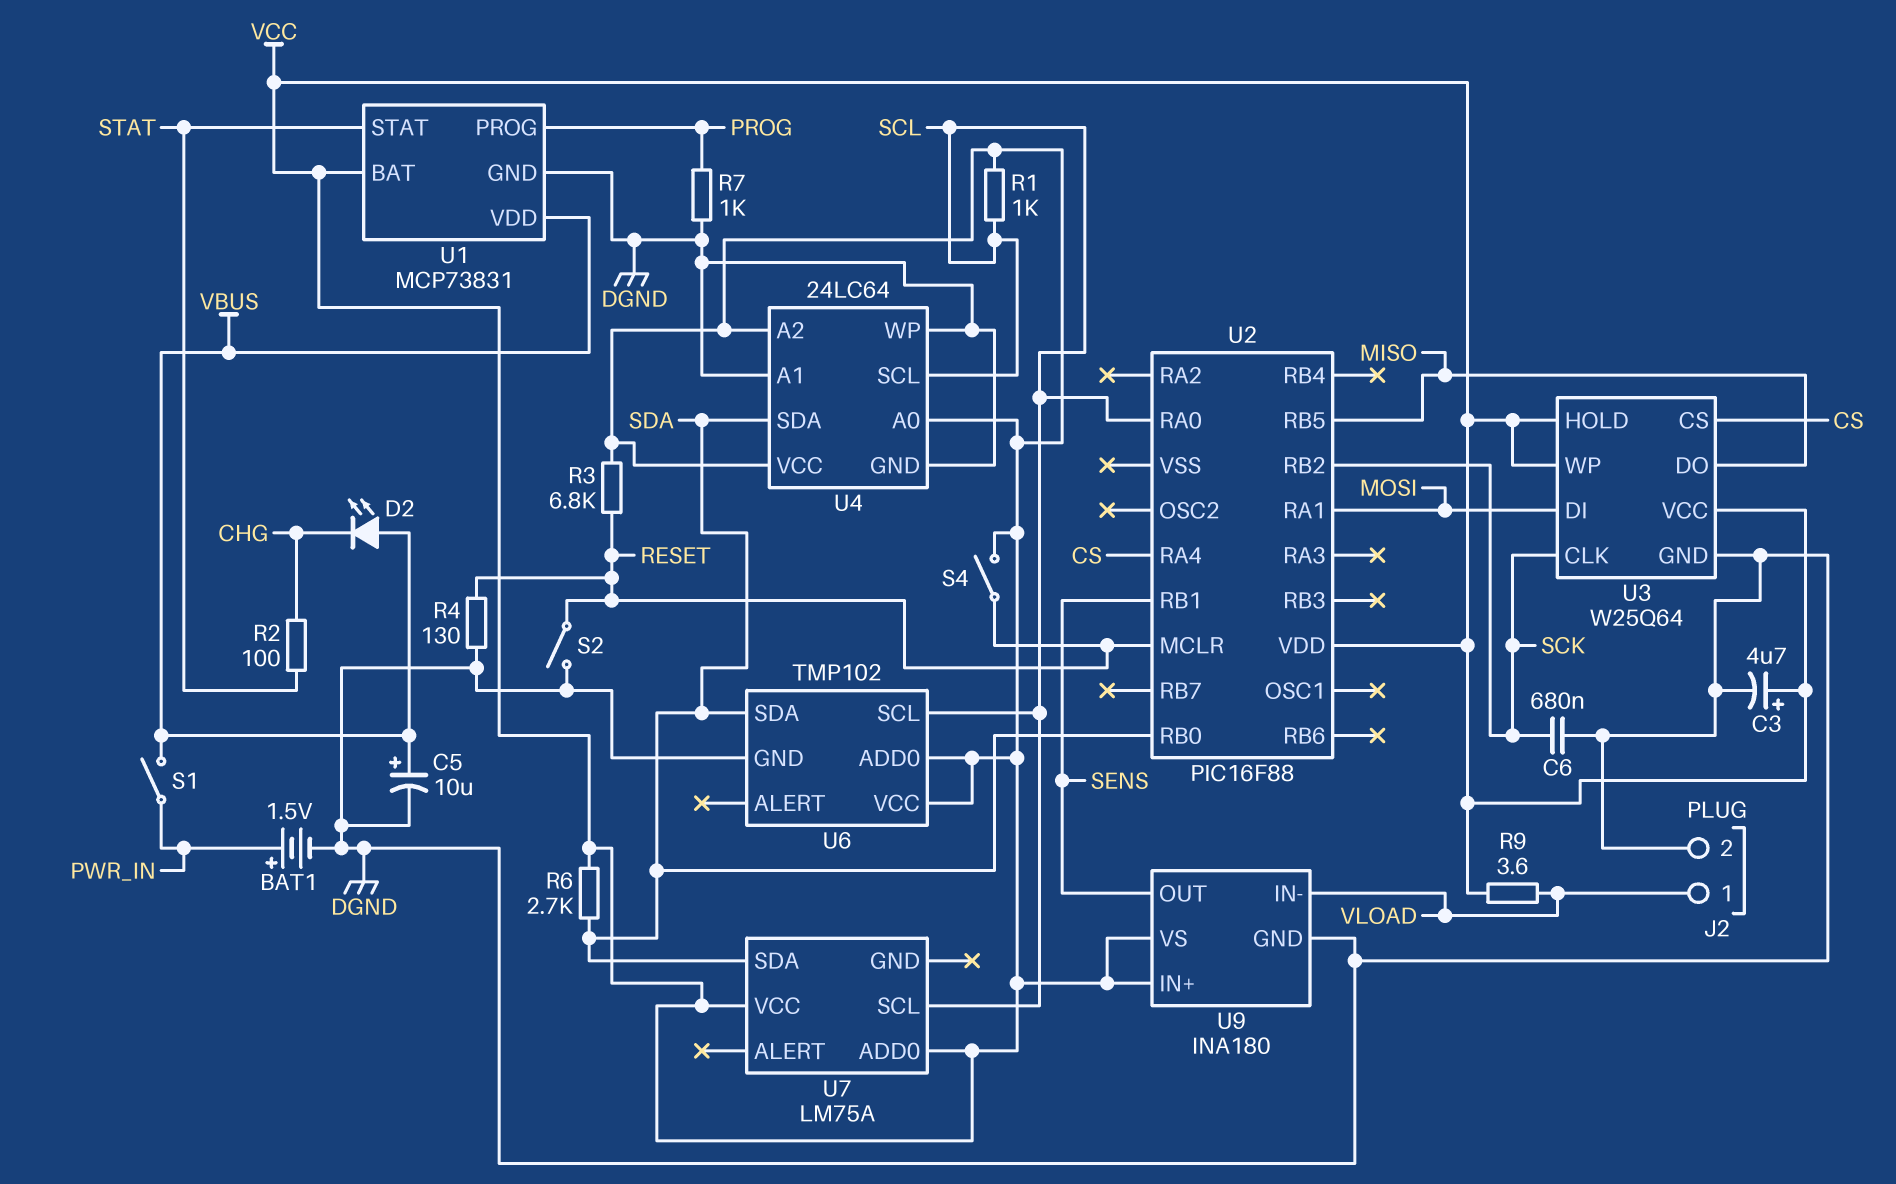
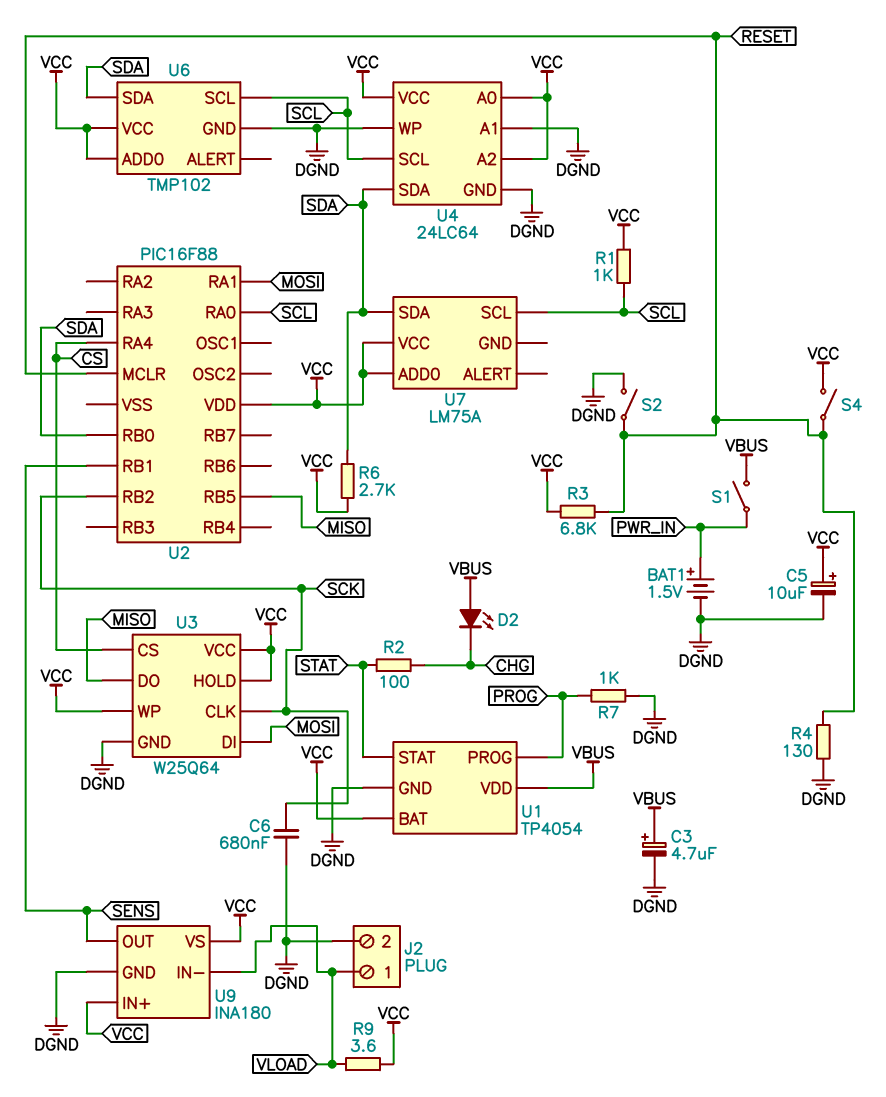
C3: 4.7uF (plus VCC, minus DGND) -> 4.7uF (plus VBUS, minus DGND)
C5: 10uF (plus VBUS, minus DGND) -> 10uF (plus VCC, minus DGND)
U1: MCP73831 -> TP4054

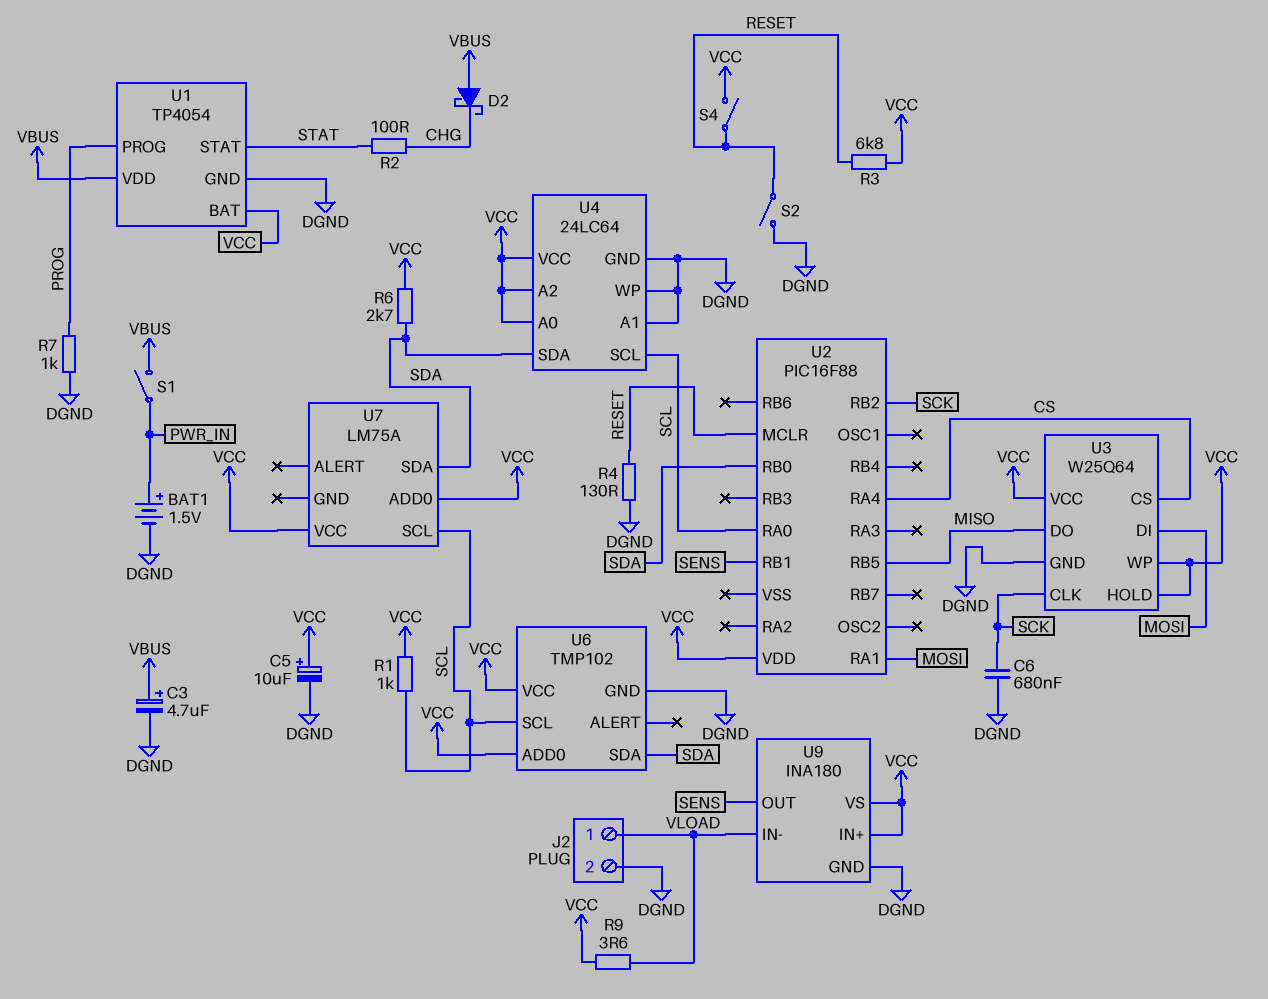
D2: LED (A VBUS, K CHG) -> schottky (A VBUS, K CHG)

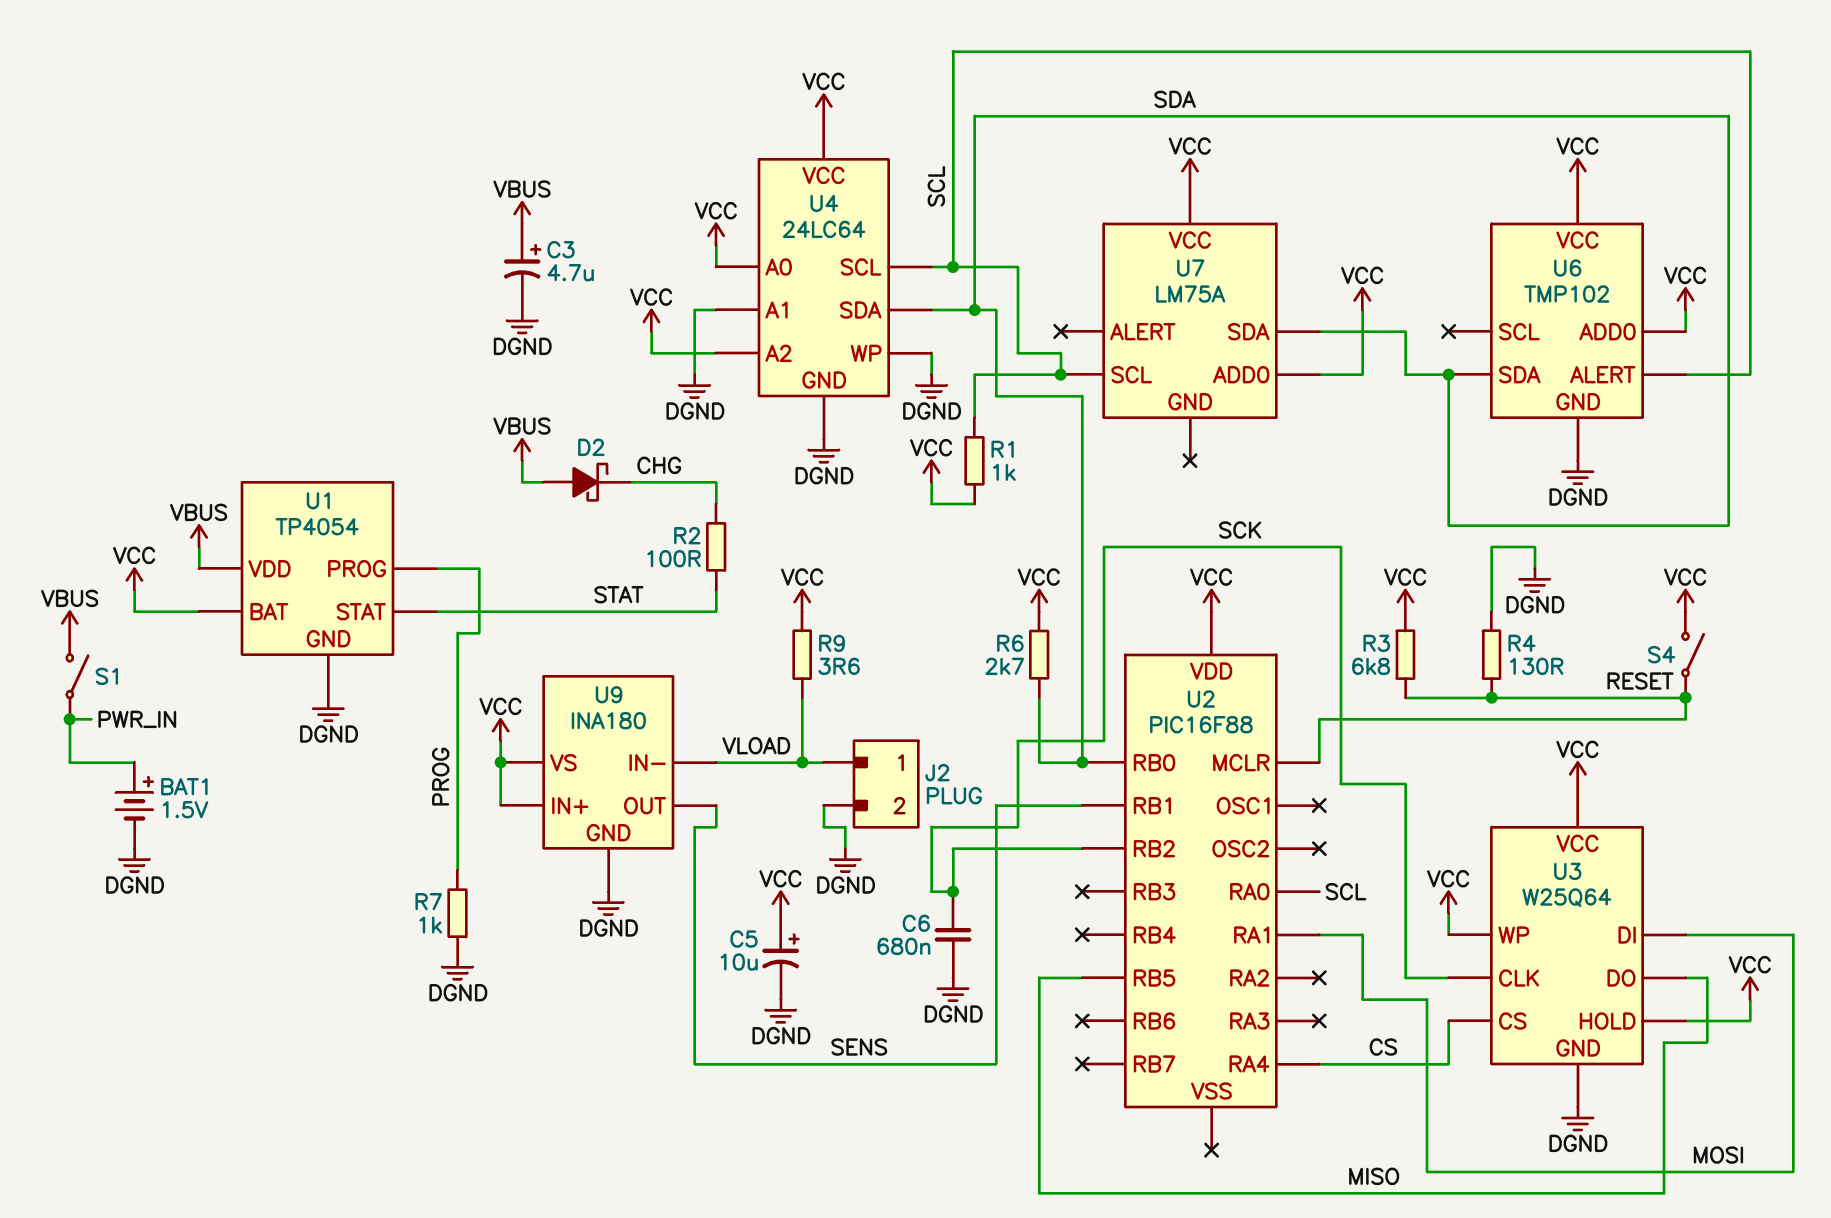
S2: switch (DGND, RESET) -> none
U6 pin ALERT: none -> SCL
U6 pin SCL: SCL -> none

